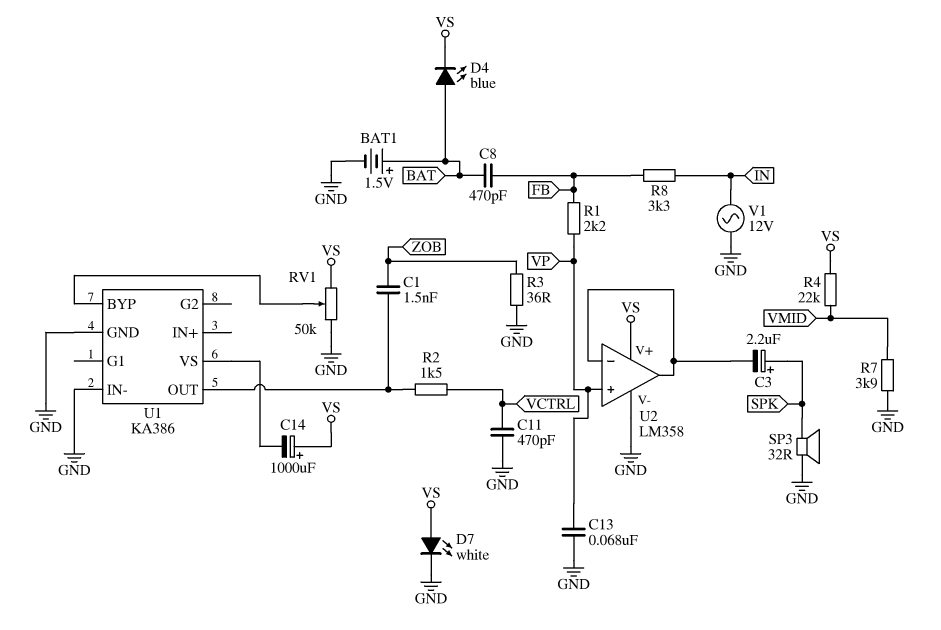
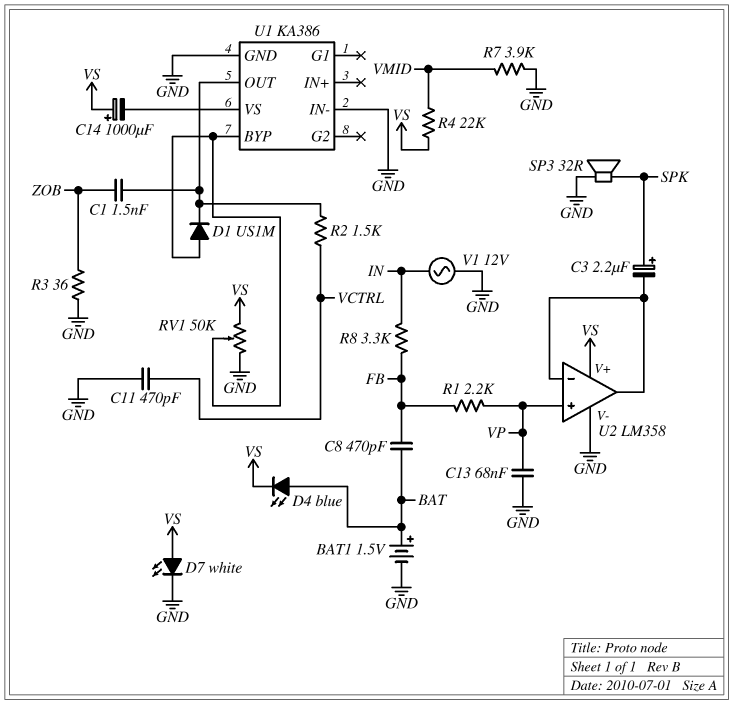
D1: none -> diode US1M (A U1/BYP, K U1/OUT)

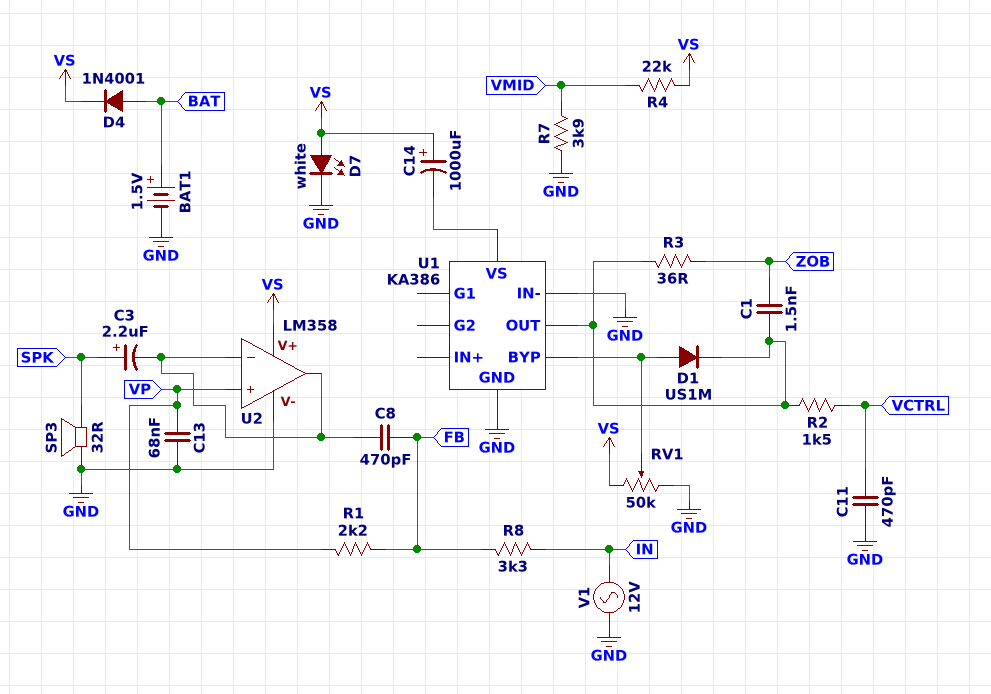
C8: 470pF (BAT, FB) -> 470pF (FB, U2/in-)
D4: LED blue (A BAT, K VS) -> diode 1N4001 (A BAT, K VS)
R3: 36 (GND, ZOB) -> 36 (U1/OUT, ZOB)

